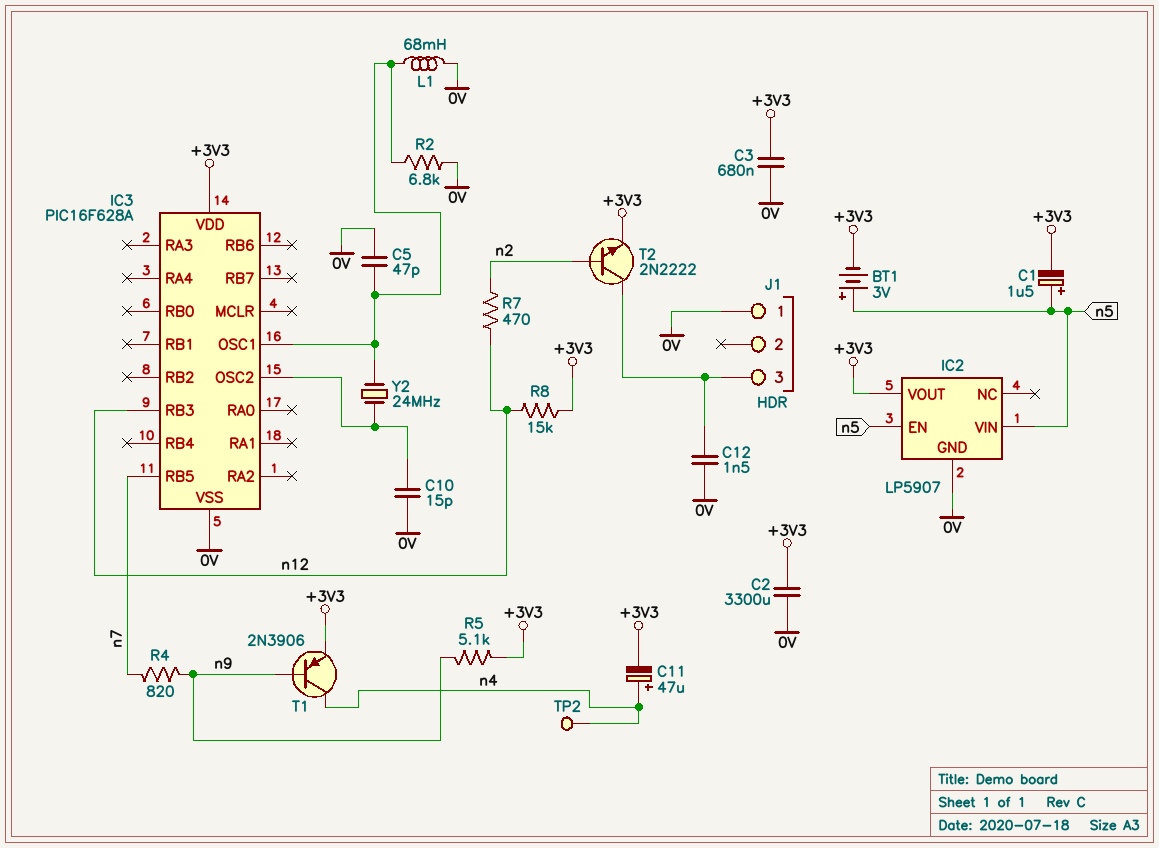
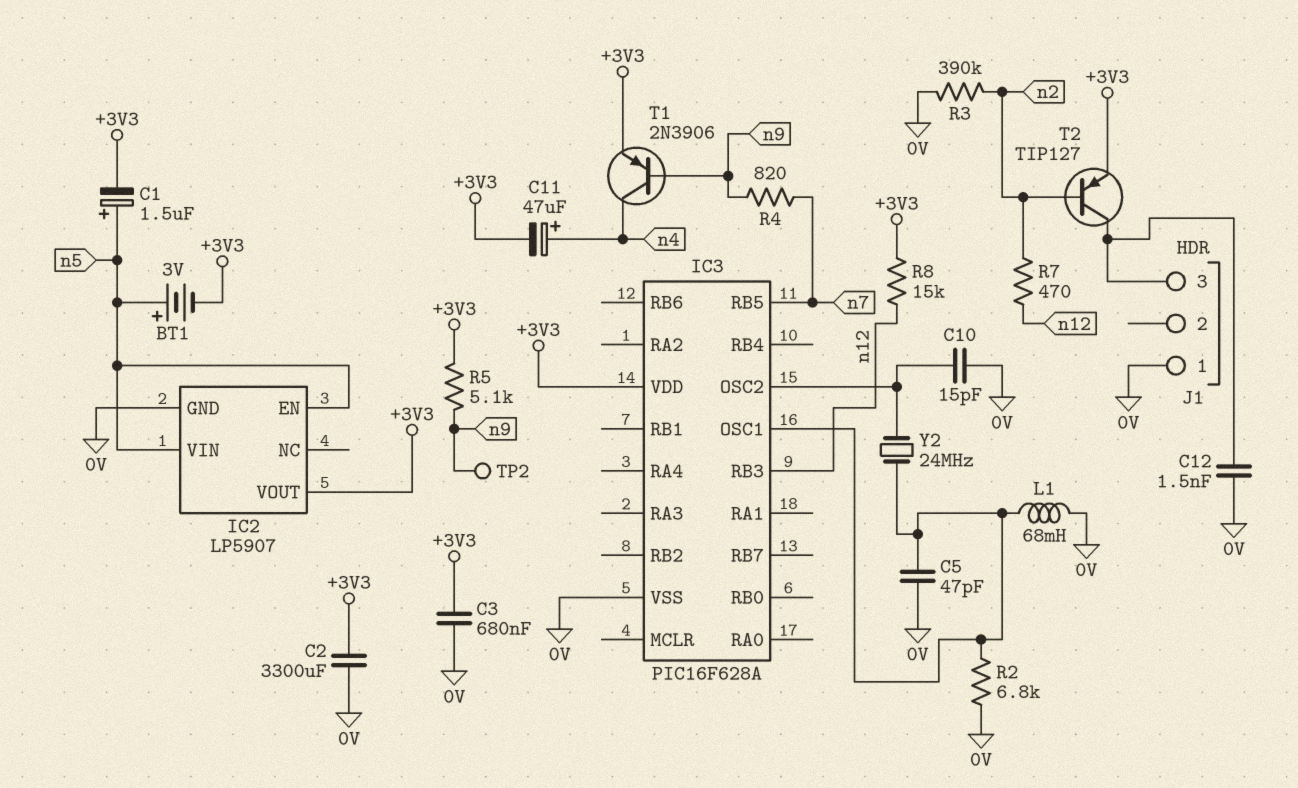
R3: none -> 390k (0V, n2)
T2: NPN 2N2222 (B n2, C J1/3, E +3V3) -> PNP TIP127 (B n2, C J1/3, E +3V3)
TP2: test point (n4) -> test point (n9)

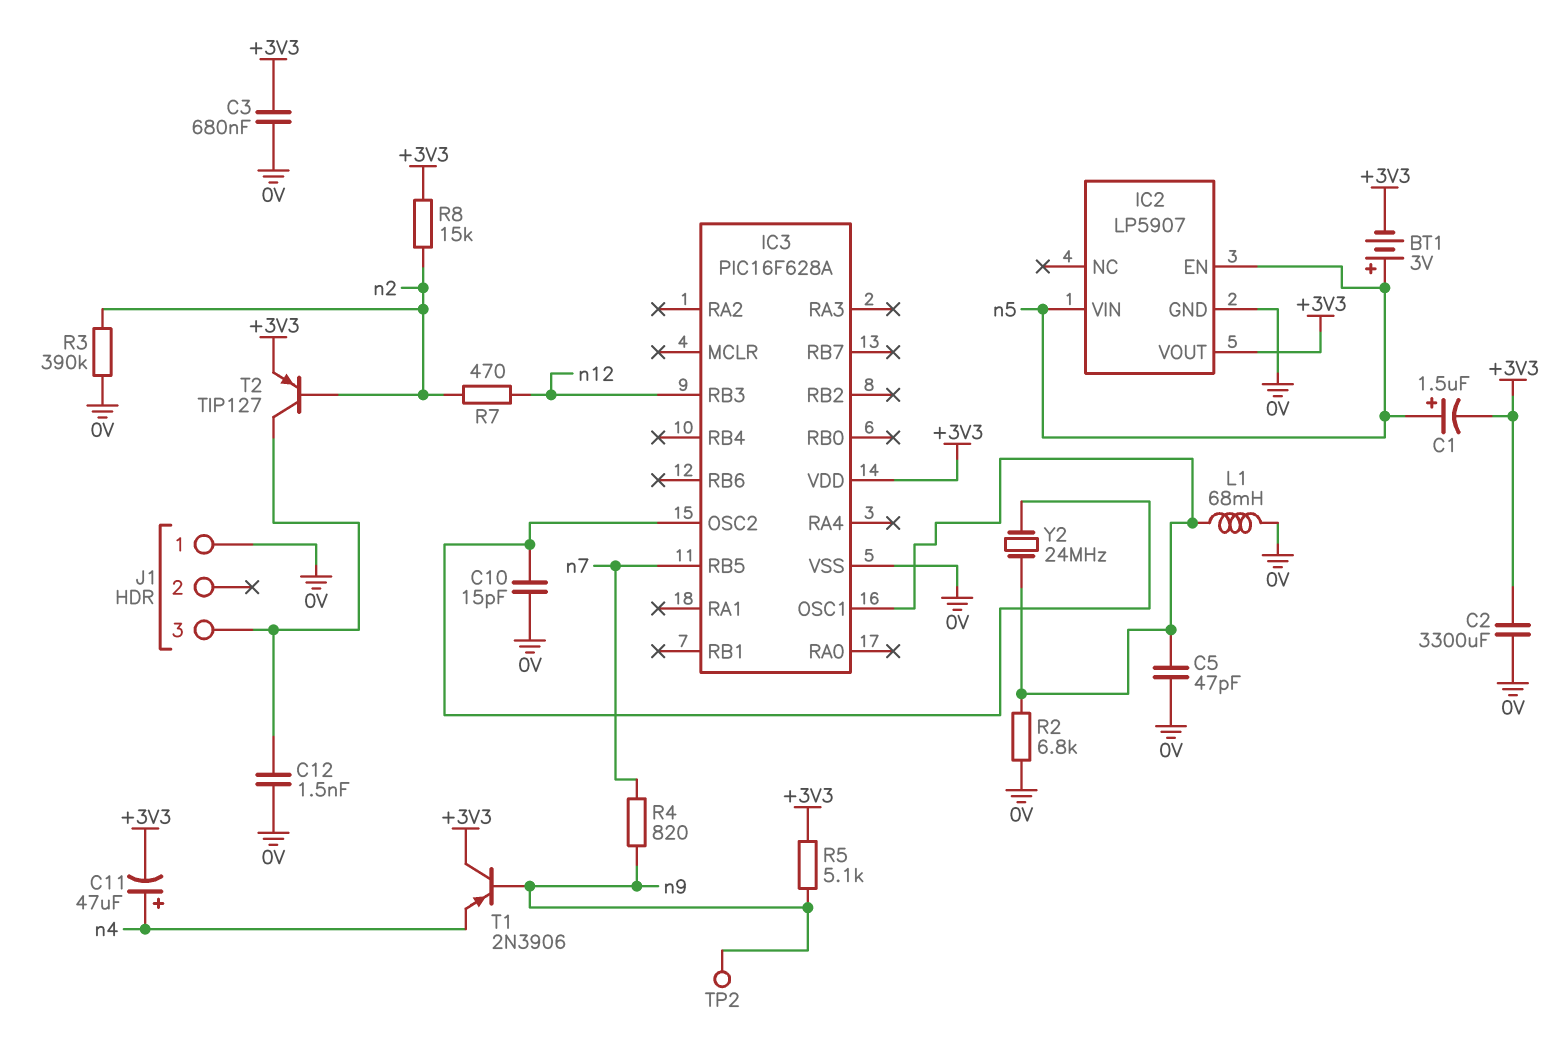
R8: 15k (+3V3, n12) -> 15k (+3V3, n2)
T1: PNP 2N3906 (B n9, C n4, E +3V3) -> PNP 2N3906 (B n9, C +3V3, E n4)

